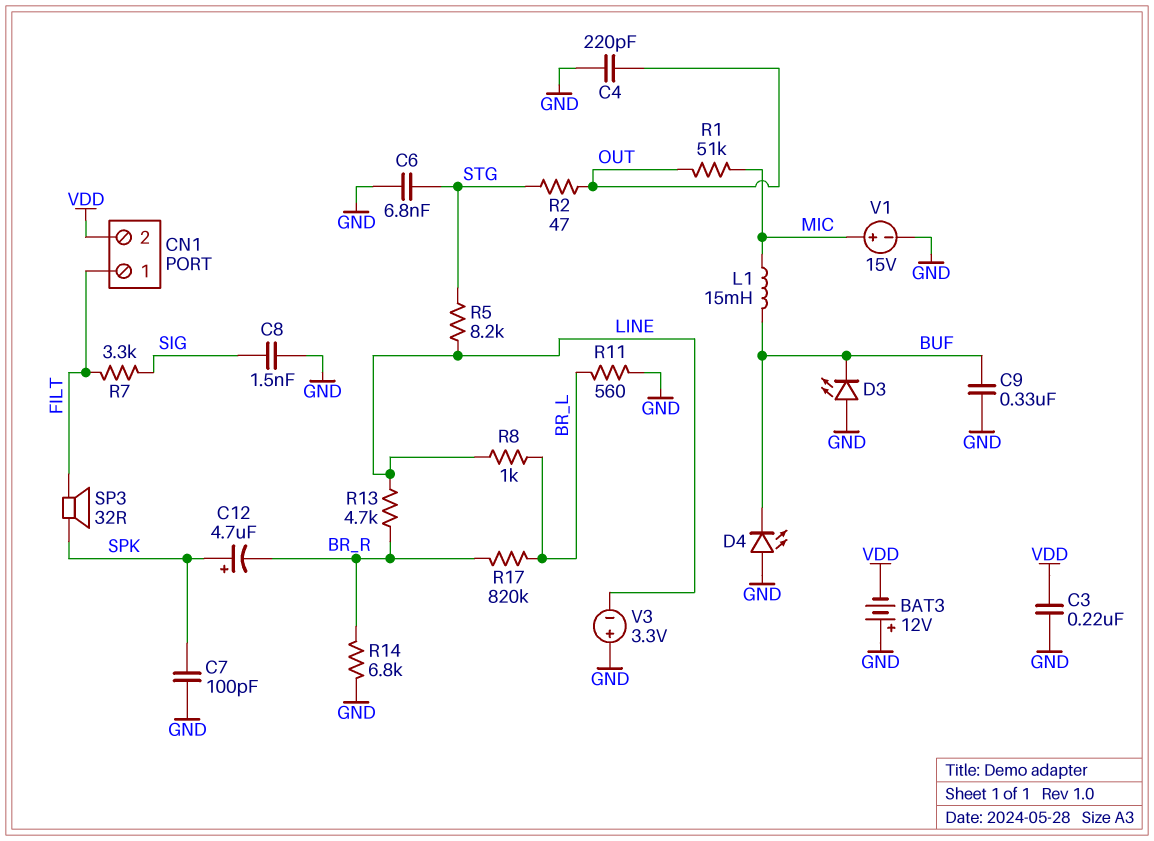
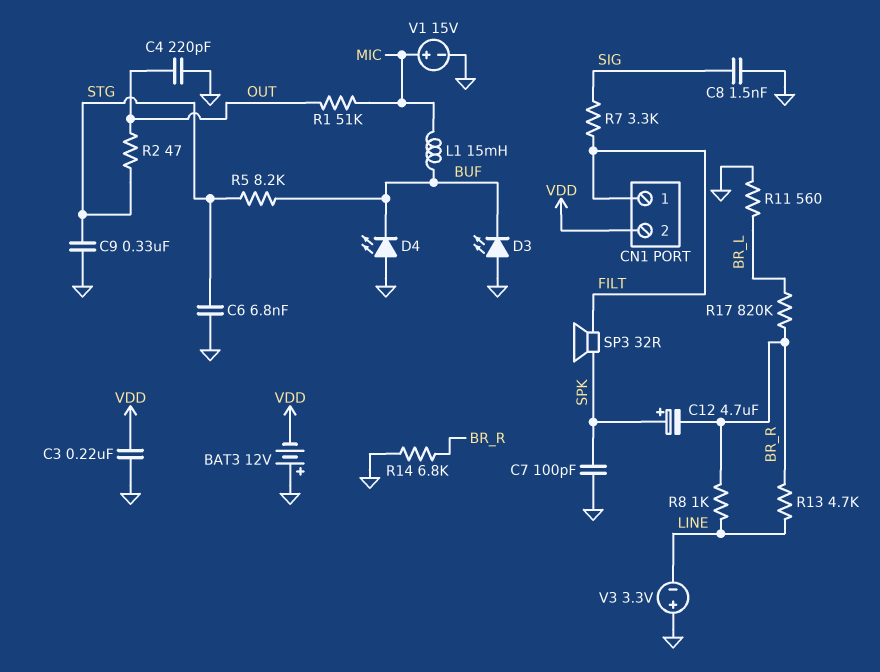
C9: 330nF (BUF, GND) -> 330nF (GND, STG)
R5: 8.2k (LINE, STG) -> 8.2k (BUF, STG)
R8: 1k (BR_L, LINE) -> 1k (BR_R, LINE)

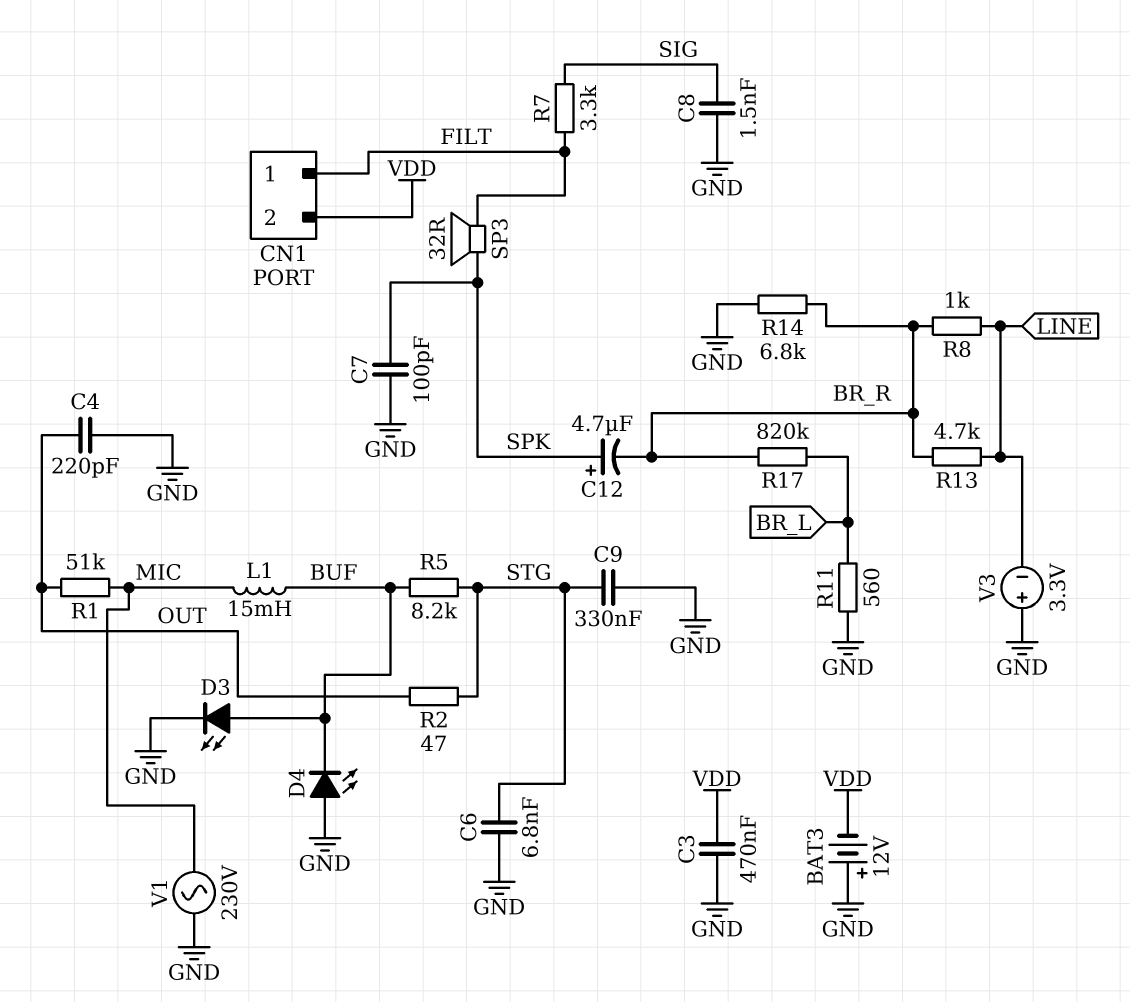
C3: 220nF (GND, VDD) -> 470nF (GND, VDD)
D3: LED (A GND, K BUF) -> LED (A BUF, K GND)
V1: 15V (plus MIC, minus GND) -> AC 230V (GND, MIC)

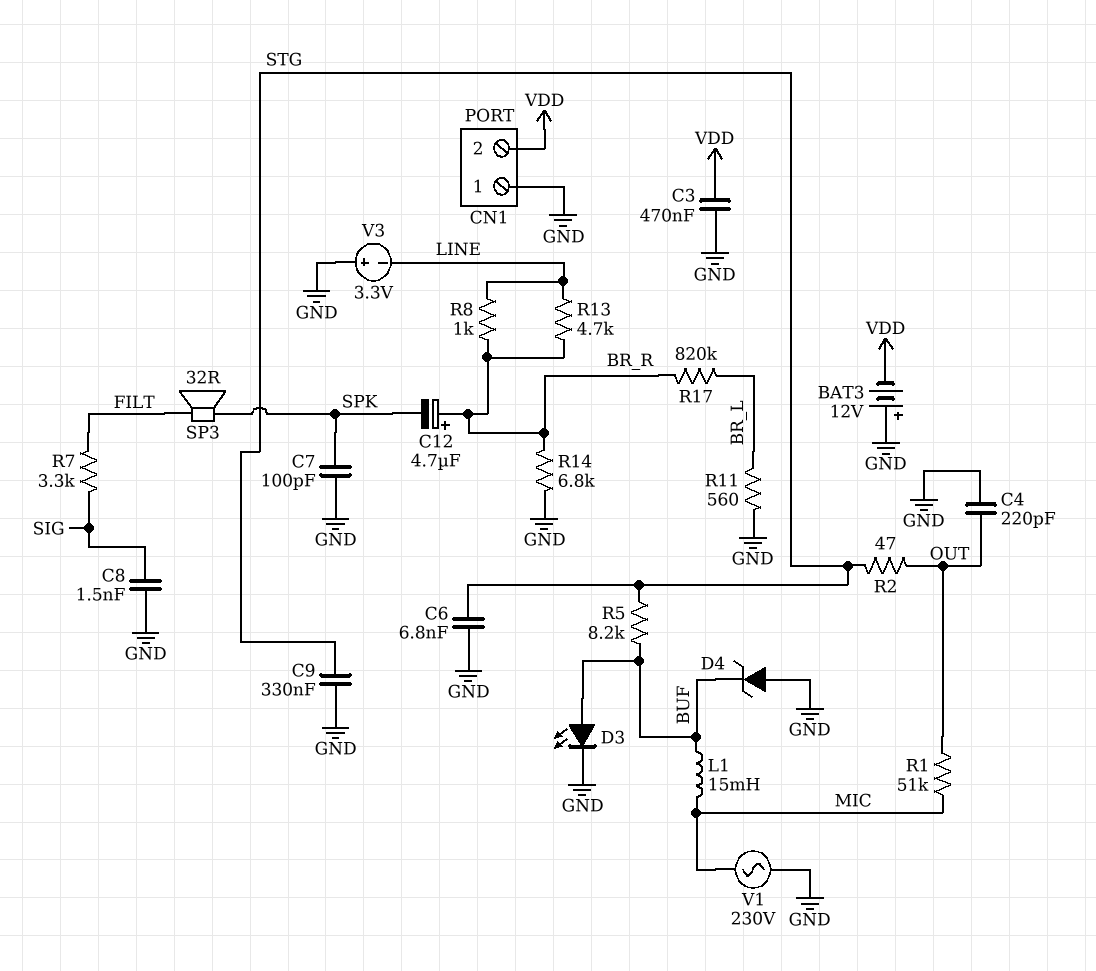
C12: 4.7uF (plus SPK, minus BR_R) -> 4.7uF (plus BR_R, minus SPK)
CN1 pin 1: FILT -> GND
D4: LED (A GND, K BUF) -> zener (A GND, K BUF)

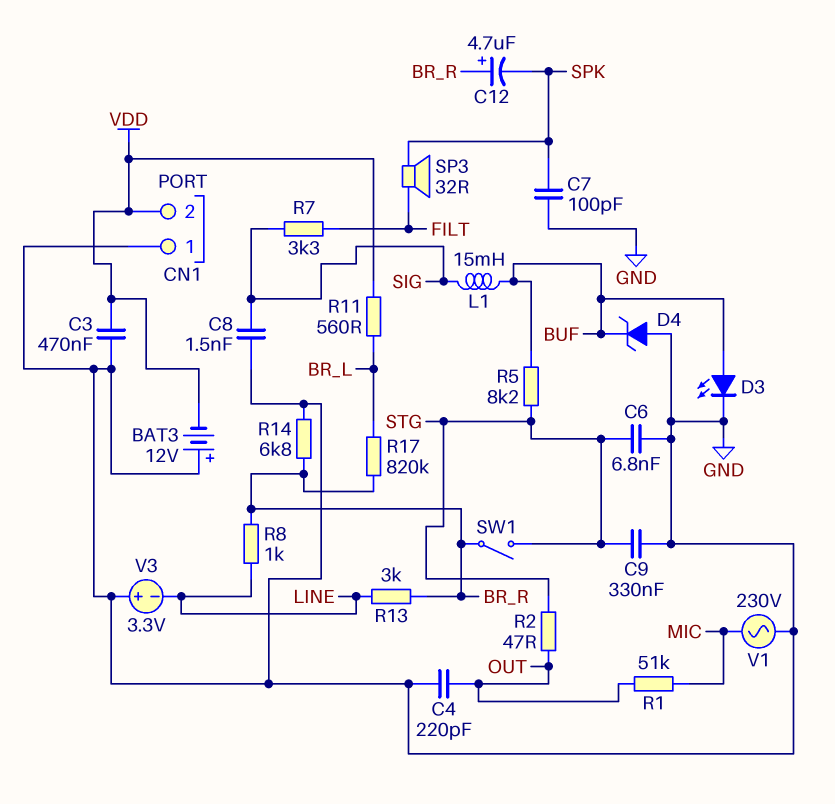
L1: 15mH (BUF, MIC) -> 15mH (BUF, SIG)
R11: 560 (BR_L, GND) -> 560 (BR_L, VDD)
R13: 4.7k (BR_R, LINE) -> 3k (BR_R, LINE)
SW1: none -> switch (BR_R, STG)

